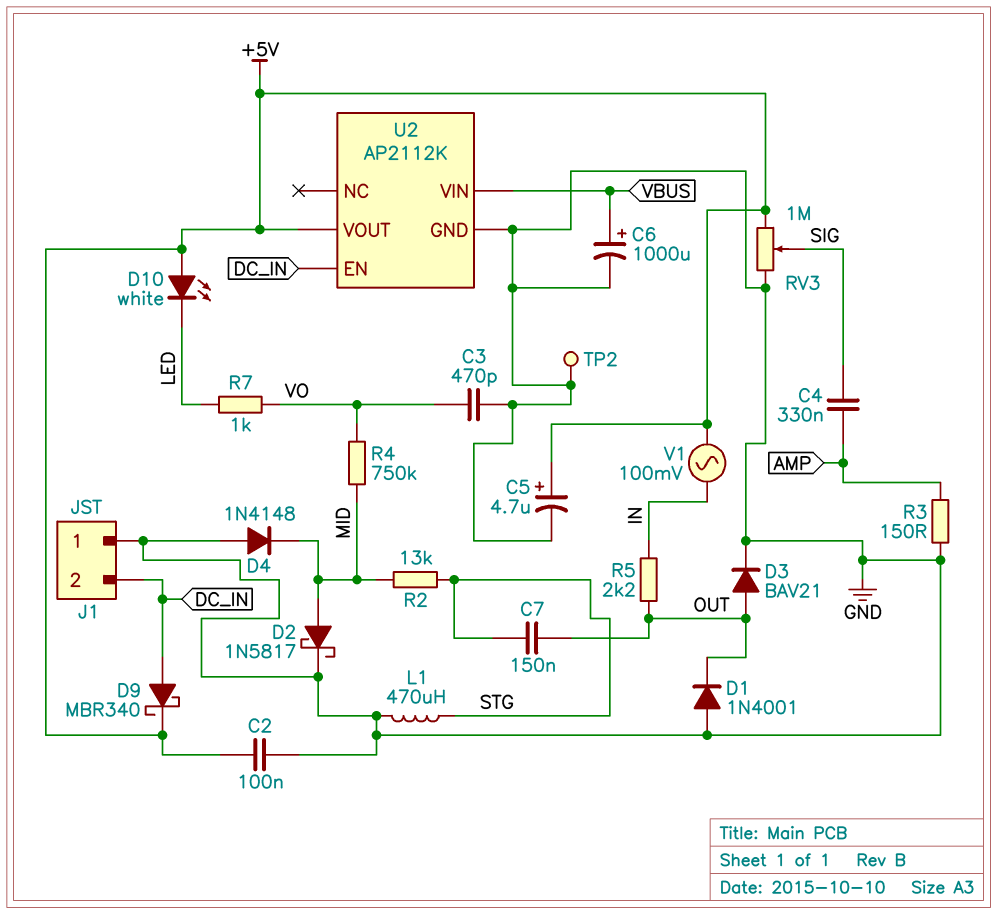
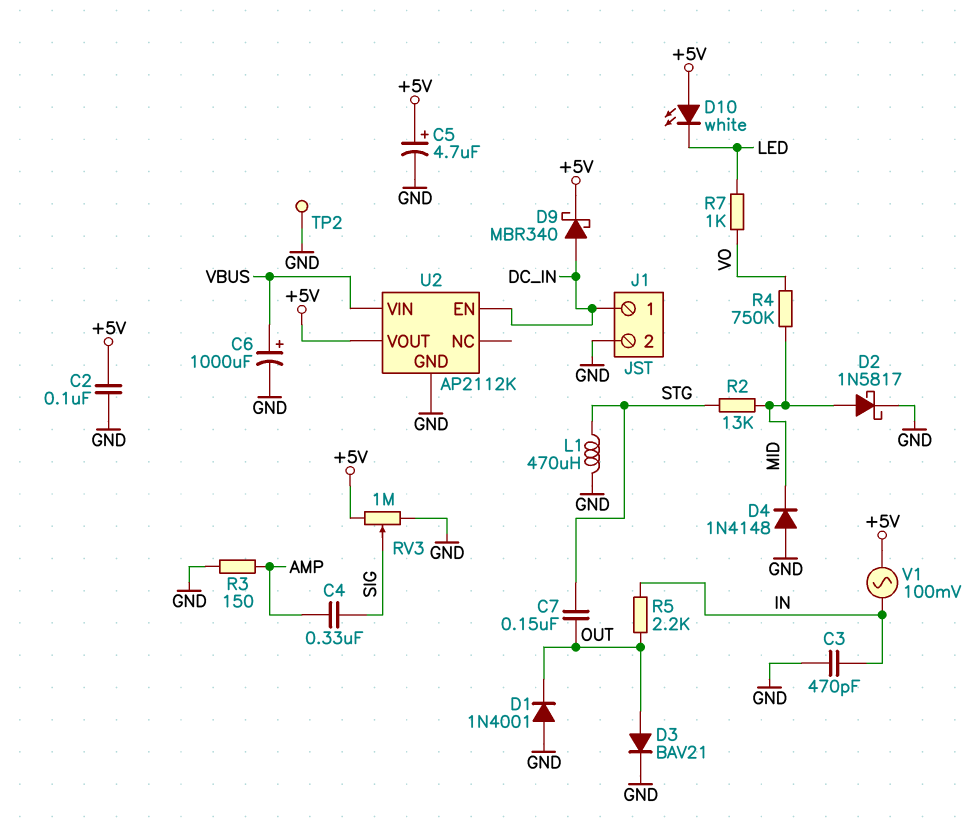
C3: 470pF (GND, VO) -> 470pF (GND, IN)
J1 pin 1: GND -> DC_IN
J1 pin 2: DC_IN -> GND

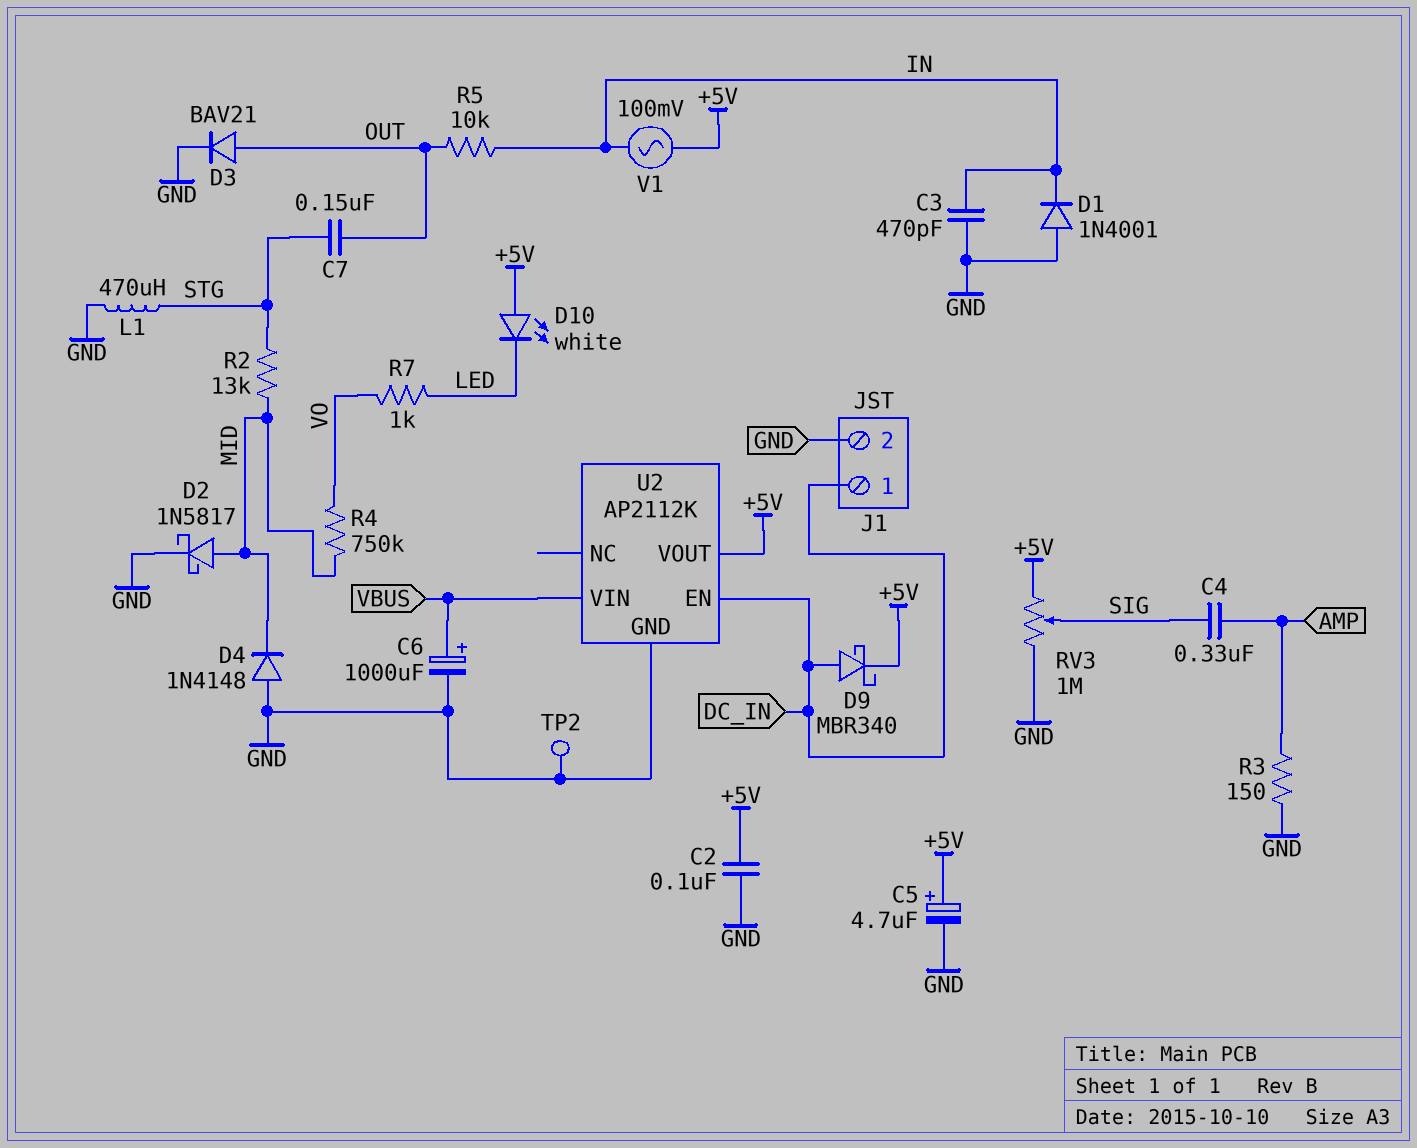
D1: diode 1N4001 (A GND, K OUT) -> diode 1N4001 (A GND, K IN)
R5: 2.2k (IN, OUT) -> 10k (IN, OUT)

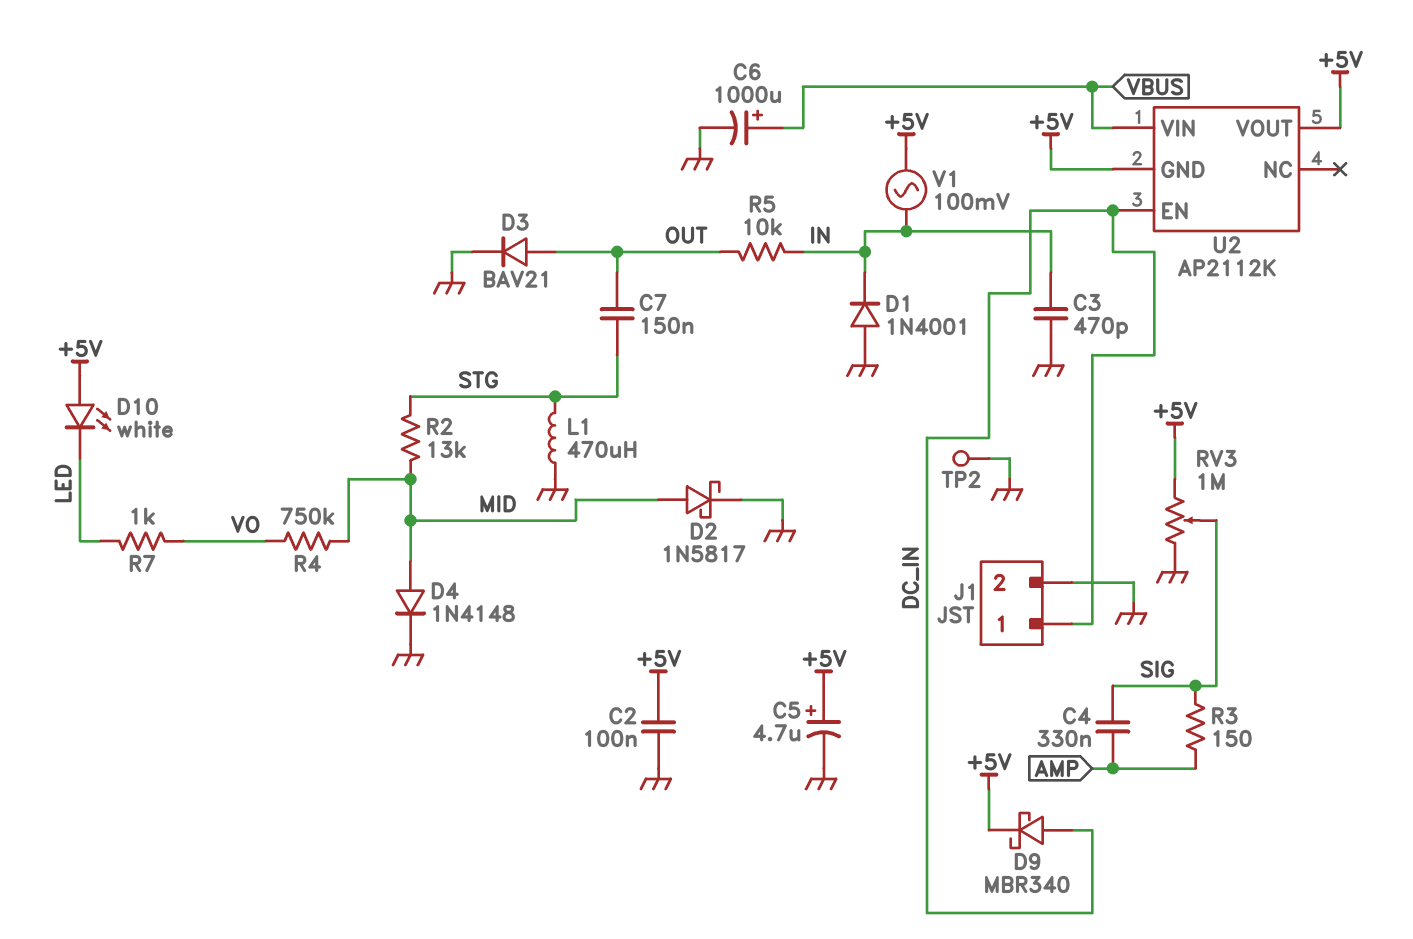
D4: diode 1N4148 (A GND, K MID) -> diode 1N4148 (A MID, K GND)
R3: 150 (AMP, GND) -> 150 (AMP, SIG)
U2 pin GND: GND -> +5V

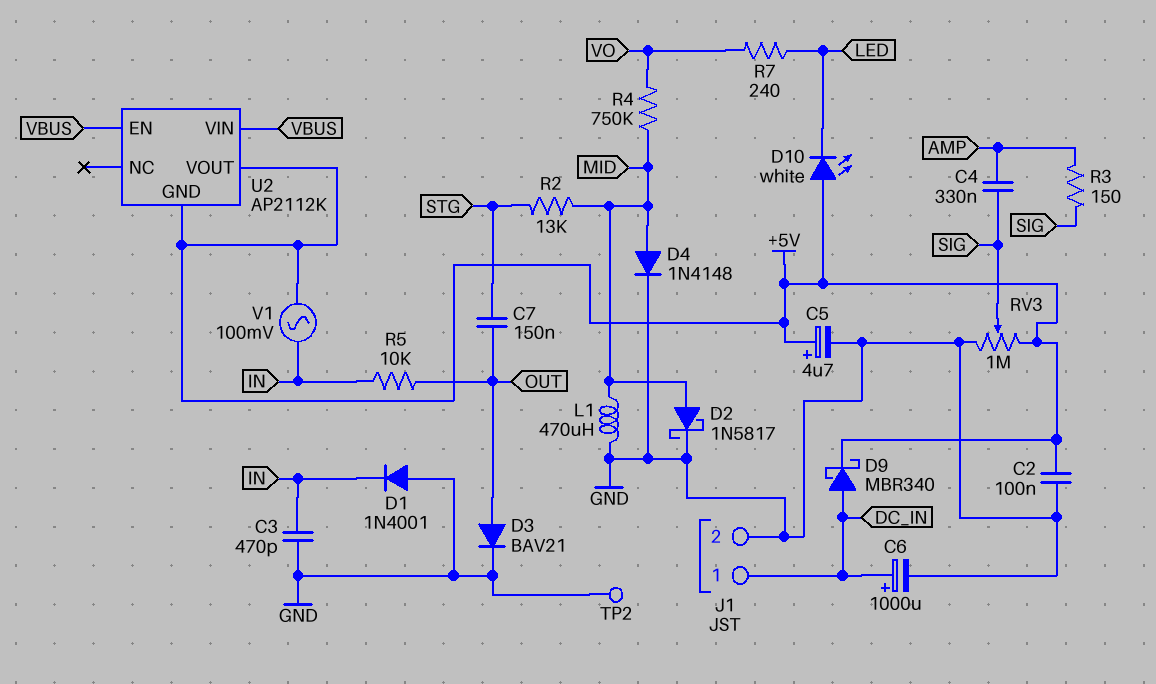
C6: 1000uF (plus VBUS, minus GND) -> 1000uF (plus DC_IN, minus GND)
L1: 470uH (GND, STG) -> 470uH (GND, MID)
R7: 1k (LED, VO) -> 240 (LED, VO)
U2 pin EN: DC_IN -> VBUS

